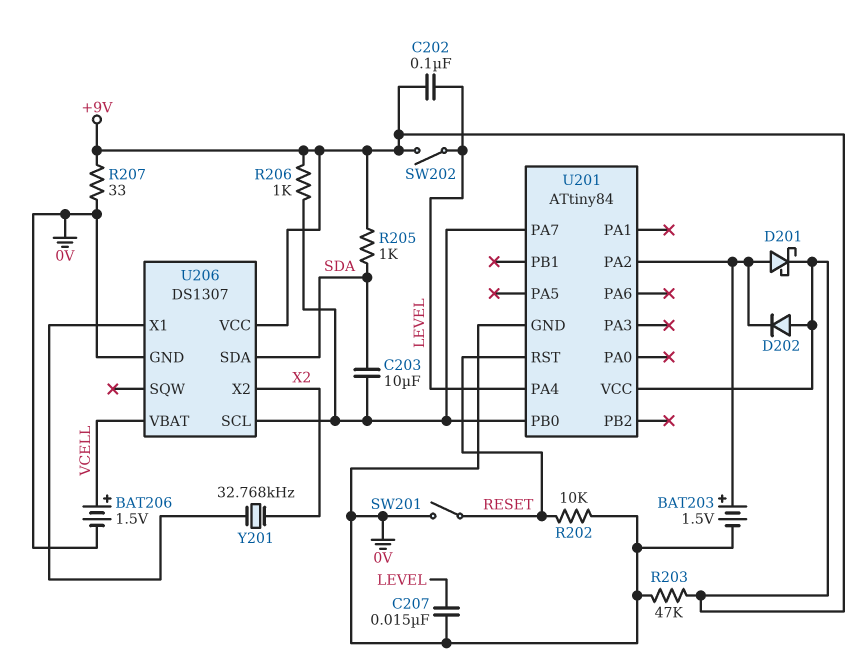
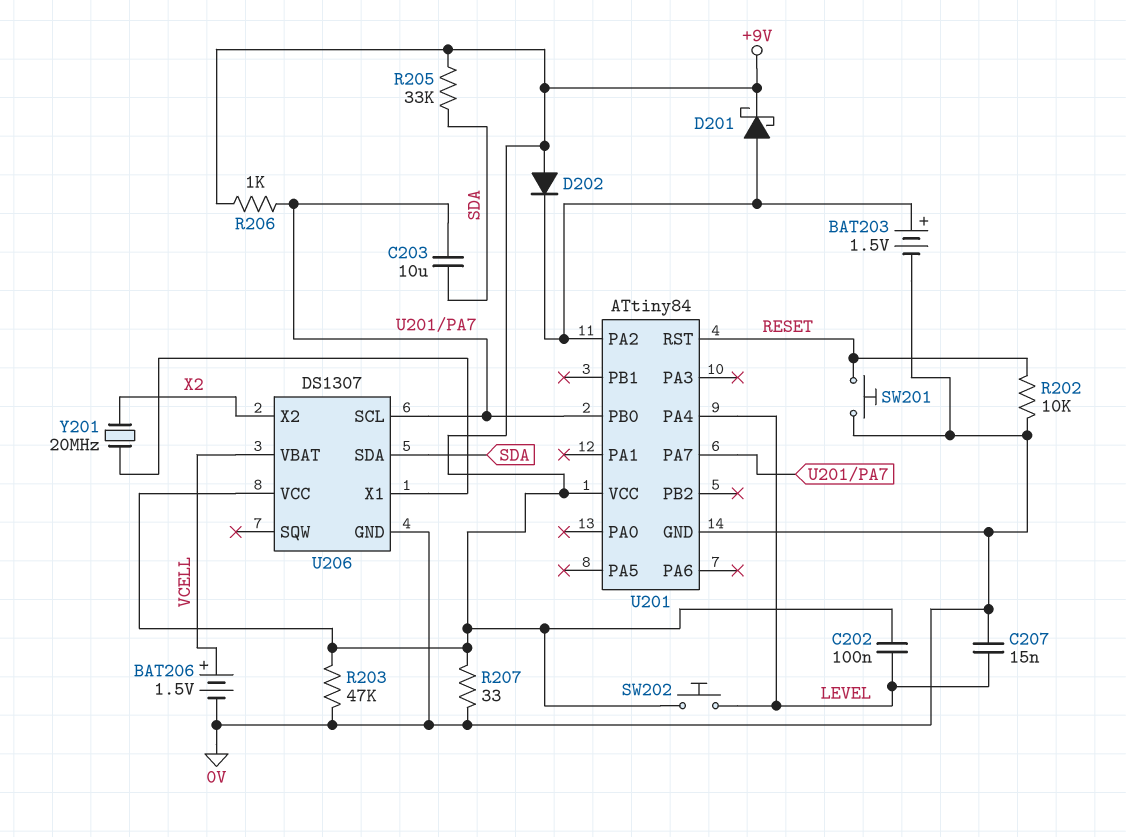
R205: 1k (+9V, SDA) -> 33k (+9V, SDA)
SW201: switch (0V, RESET) -> button (0V, RESET)
SW202: switch (+9V, LEVEL) -> button (+9V, LEVEL)
Y201: 32.768kHz (U206/X1, X2) -> 20MHz (U206/X1, X2)

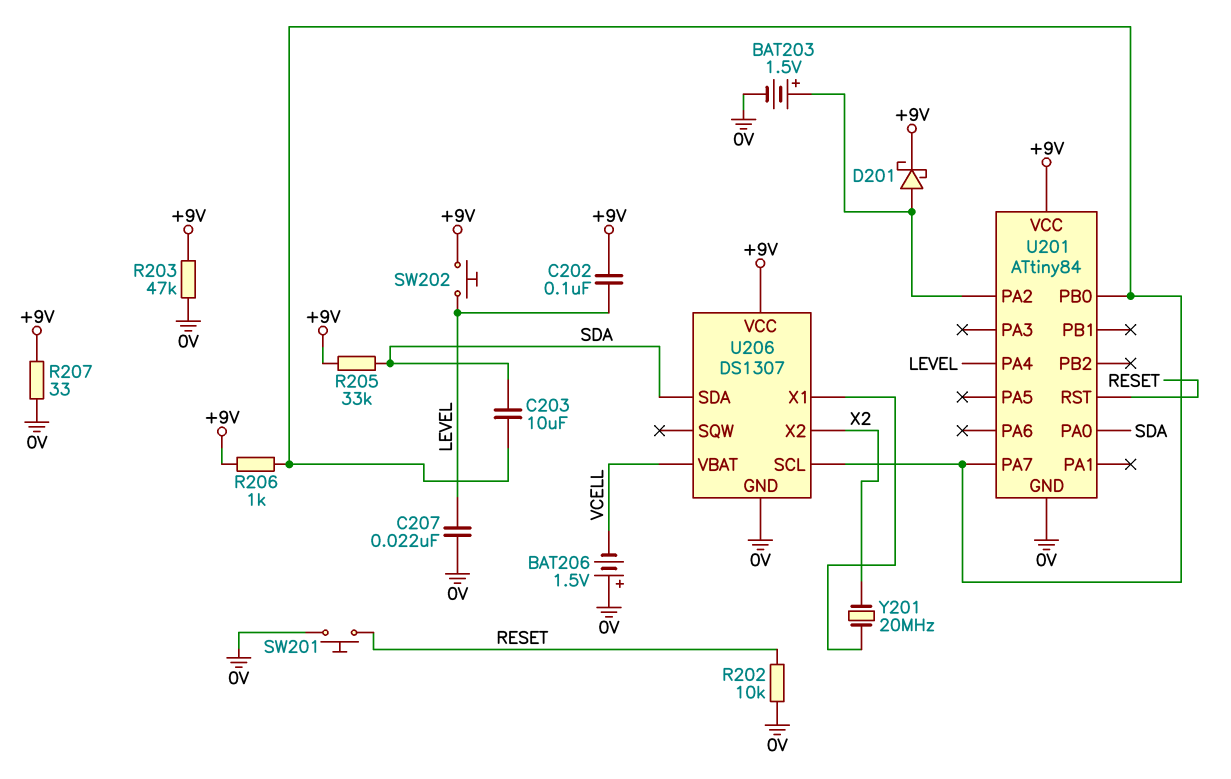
BAT206: 1.5V (plus VCELL, minus 0V) -> 1.5V (plus 0V, minus VCELL)
C207: 15nF (0V, LEVEL) -> 22nF (0V, LEVEL)
D202: diode (A +9V, K U201/PA2) -> none
U201 pin PA0: none -> SDA

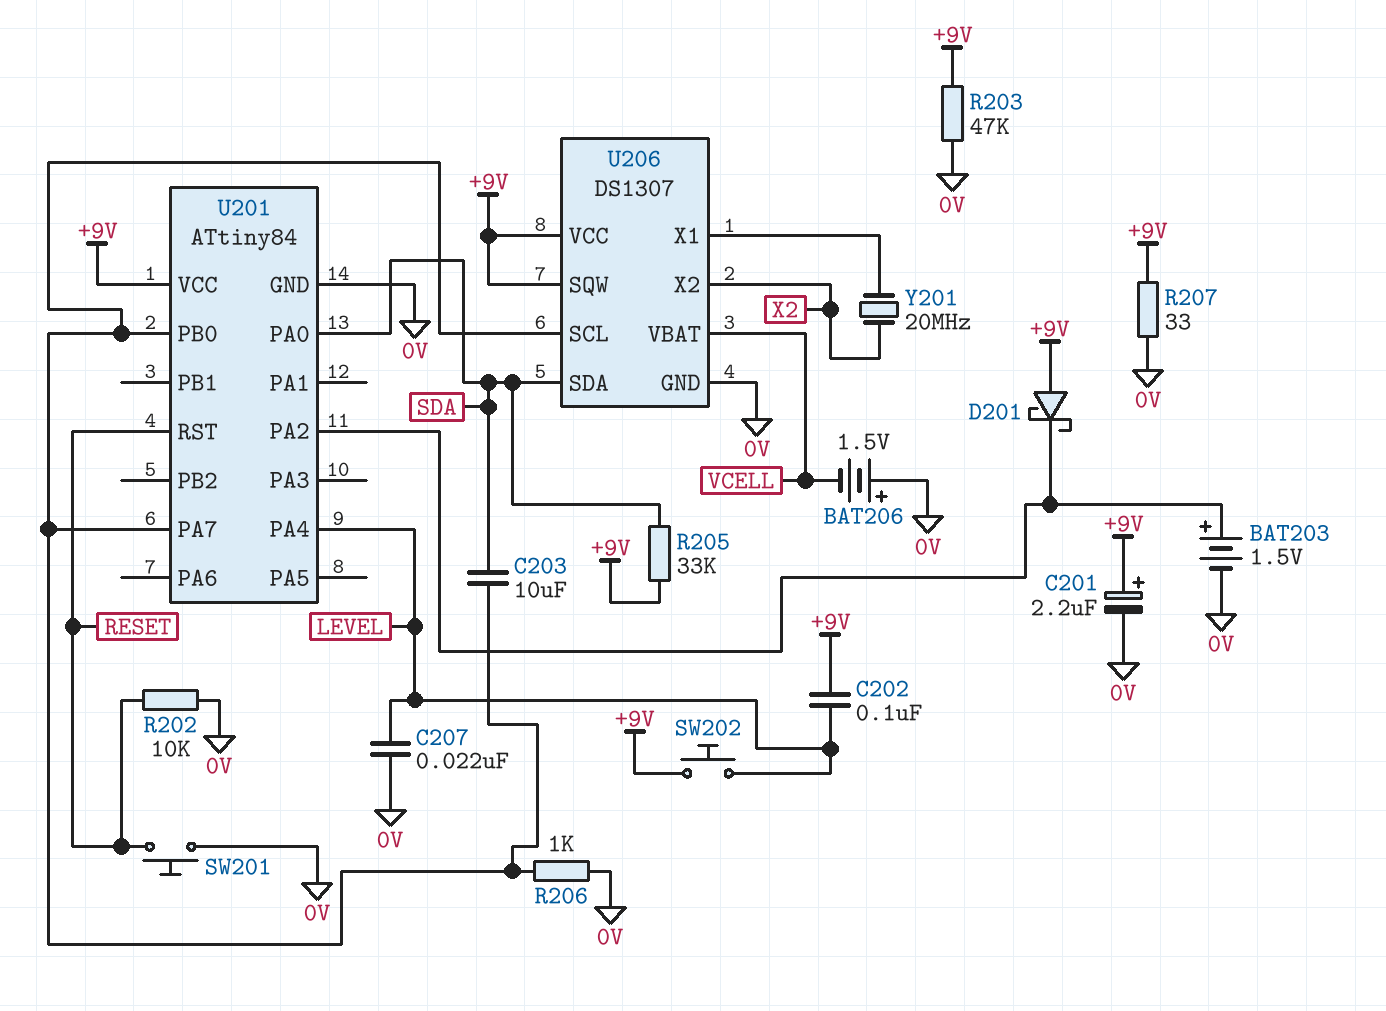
C201: none -> 2.2uF (plus +9V, minus 0V)
D201: schottky (A U201/PA2, K +9V) -> schottky (A +9V, K U201/PA2)
R206: 1k (+9V, U201/PA7) -> 1k (0V, U201/PA7)
U206 pin SQW: none -> +9V

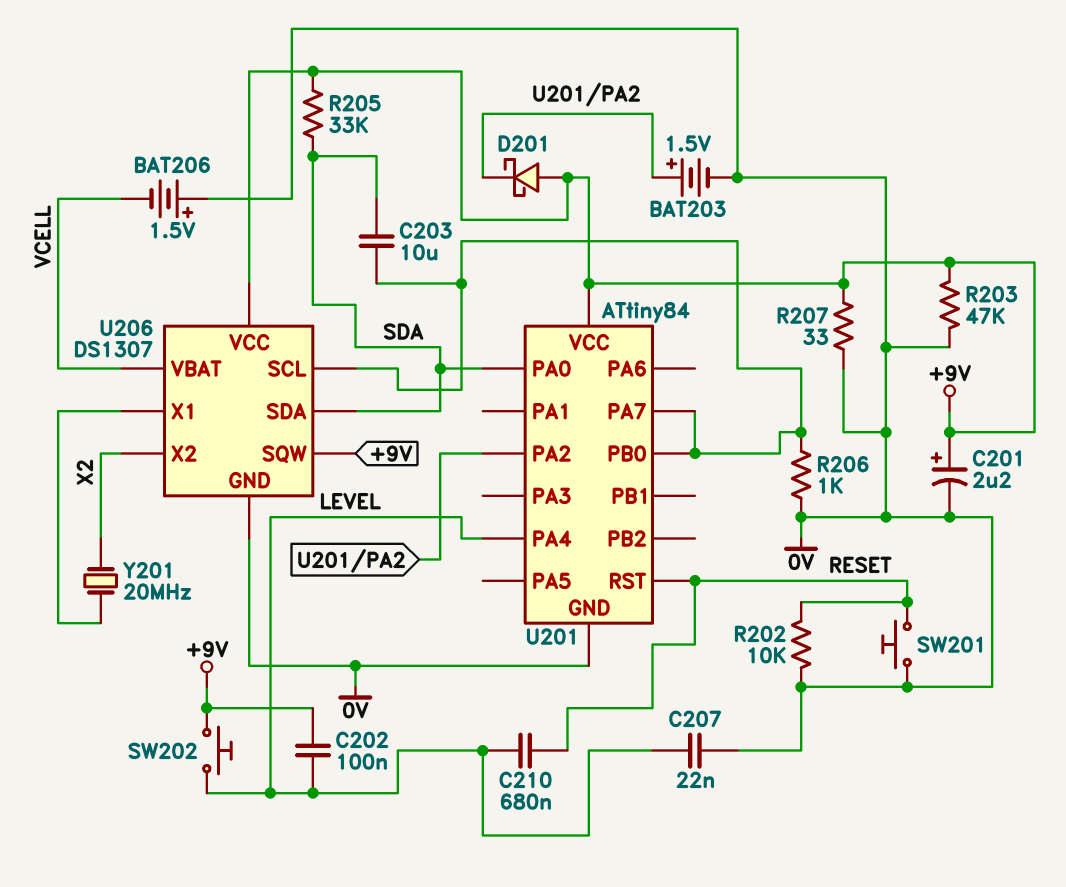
C210: none -> 680nF (LEVEL, RESET)

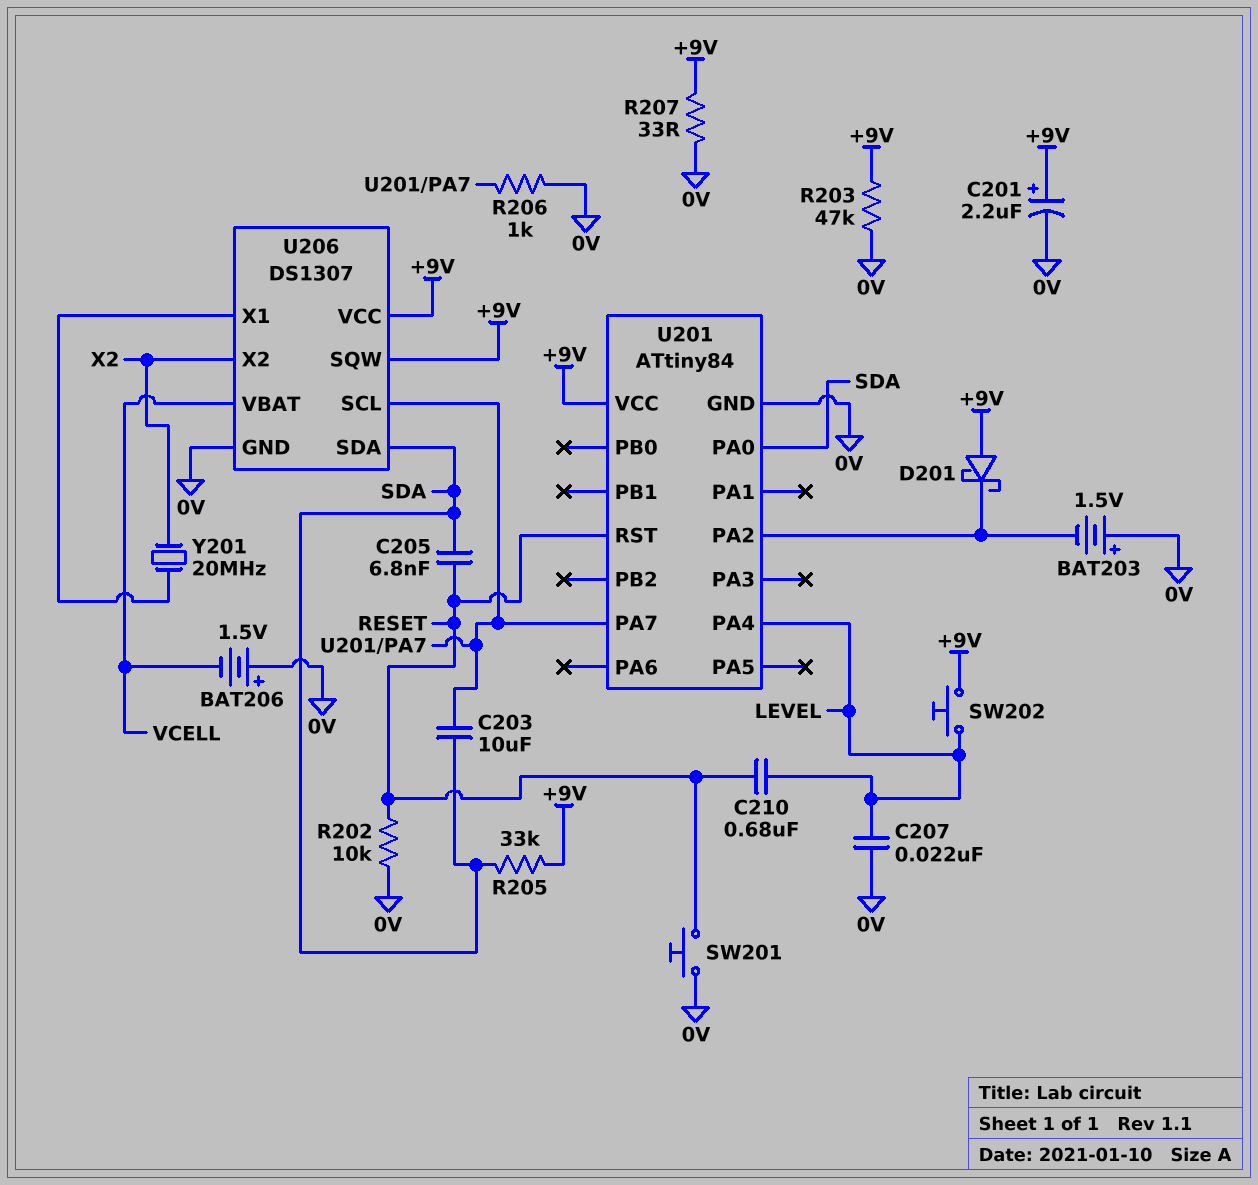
BAT203: 1.5V (plus U201/PA2, minus 0V) -> 1.5V (plus 0V, minus U201/PA2)
C202: 100nF (+9V, LEVEL) -> none
C205: none -> 6.8nF (RESET, SDA)
U201 pin PB0: U201/PA7 -> none

